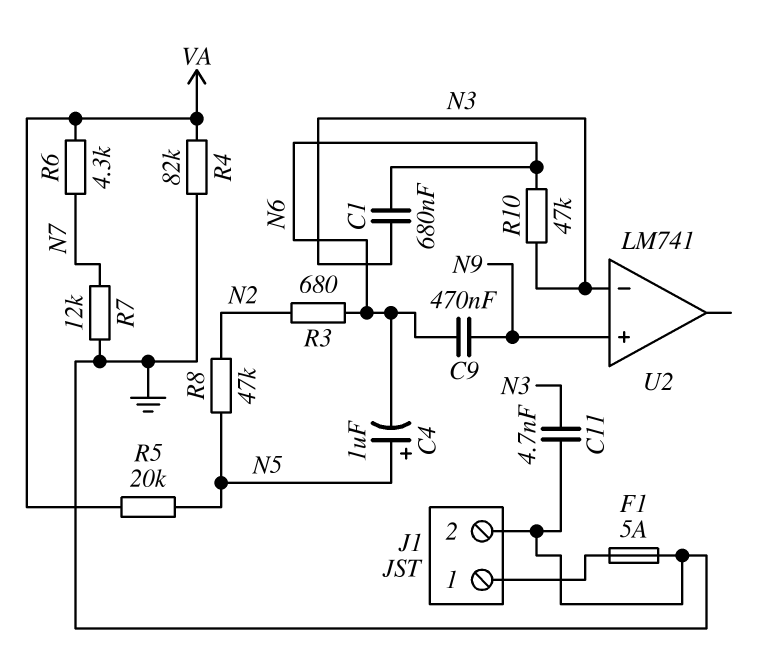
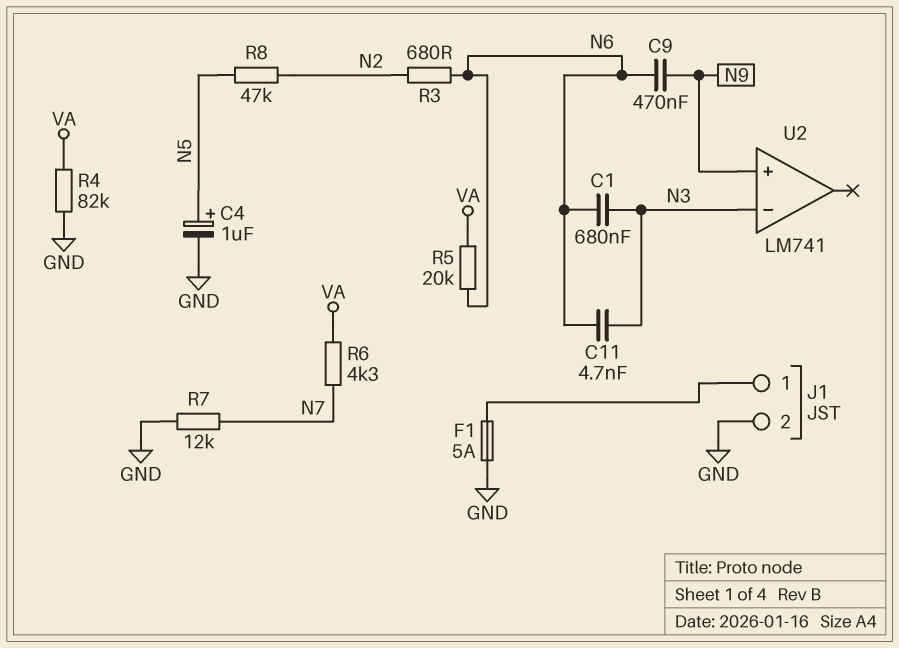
C4: 1uF (plus N5, minus N6) -> 1uF (plus N5, minus GND)
C11: 4.7nF (GND, N3) -> 4.7nF (N3, N6)
R5: 20k (N5, VA) -> 20k (N6, VA)
R10: 47k (N3, N6) -> none

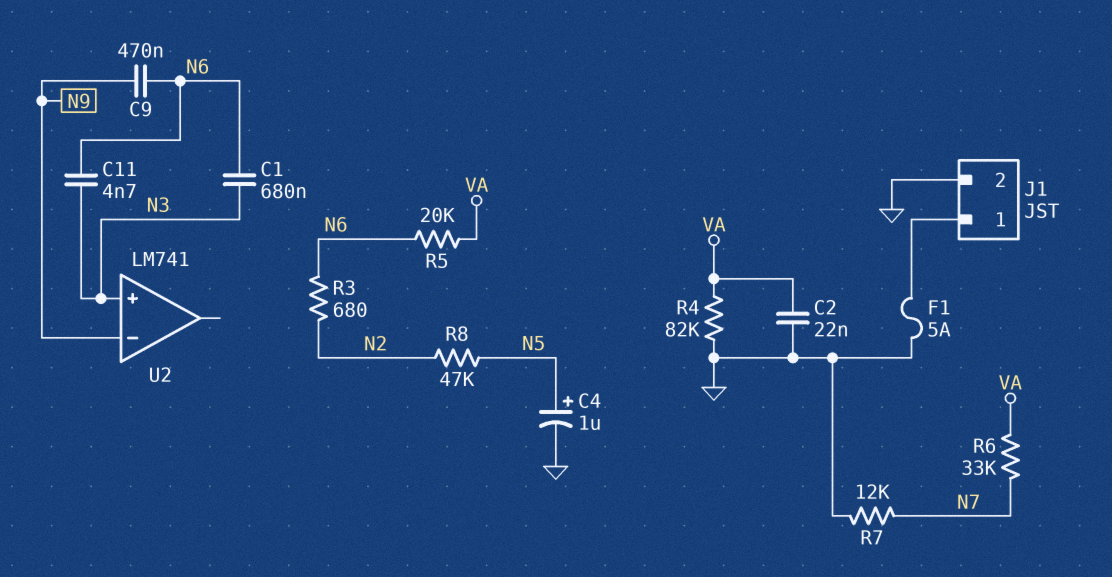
C2: none -> 22nF (GND, VA)
R6: 4.3k (N7, VA) -> 33k (N7, VA)
U2 pin in+: N9 -> N3
U2 pin in-: N3 -> N9

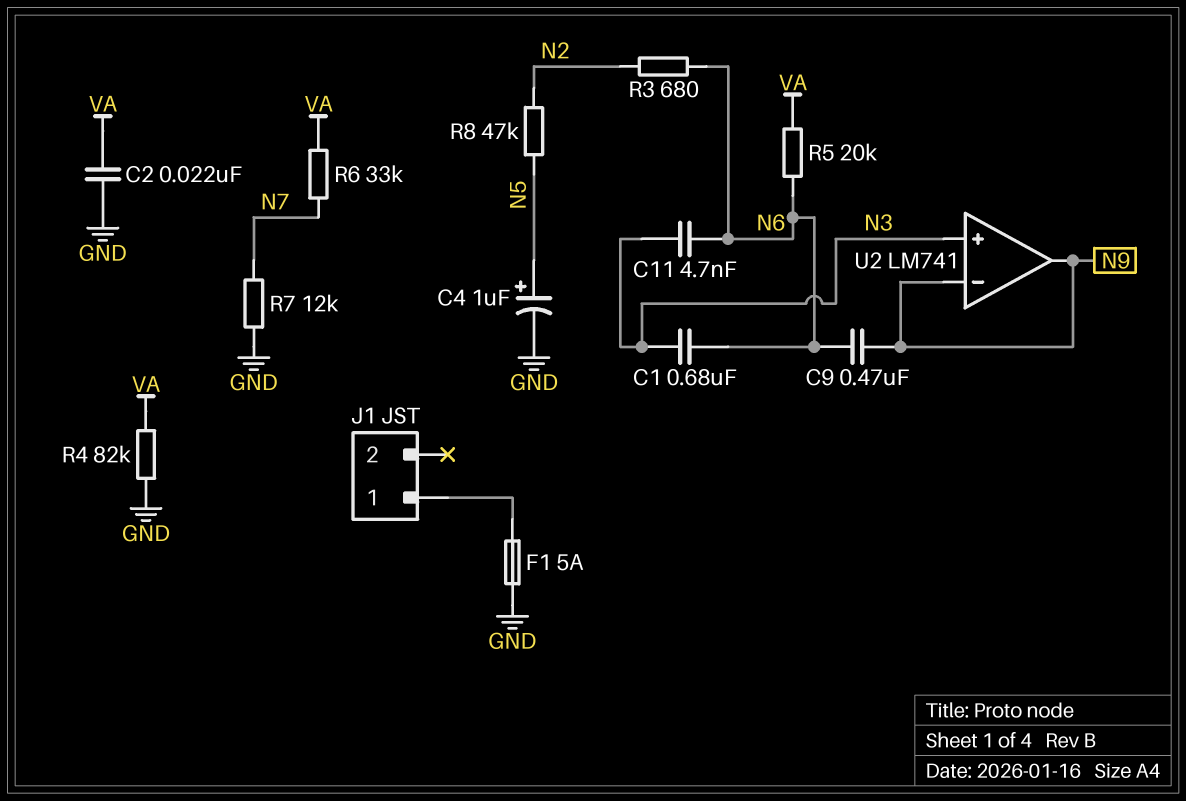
J1 pin 2: GND -> none
U2 pin out: none -> N9

